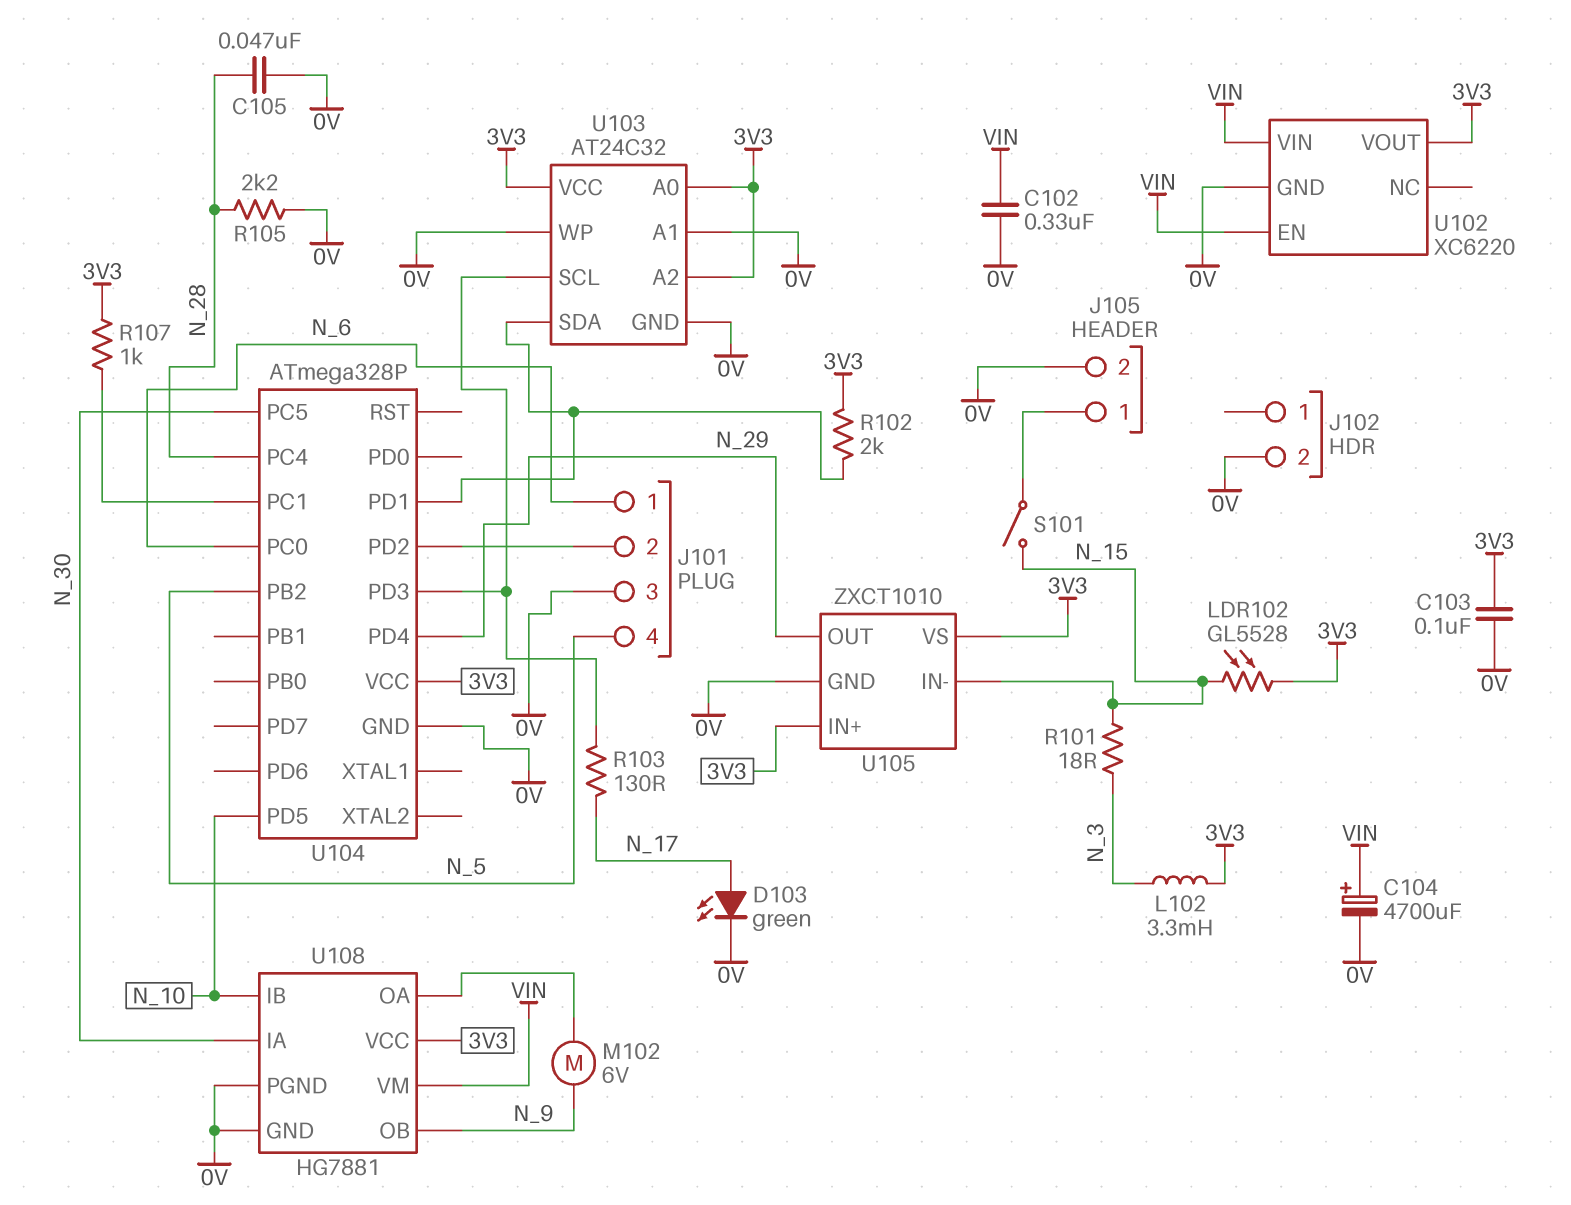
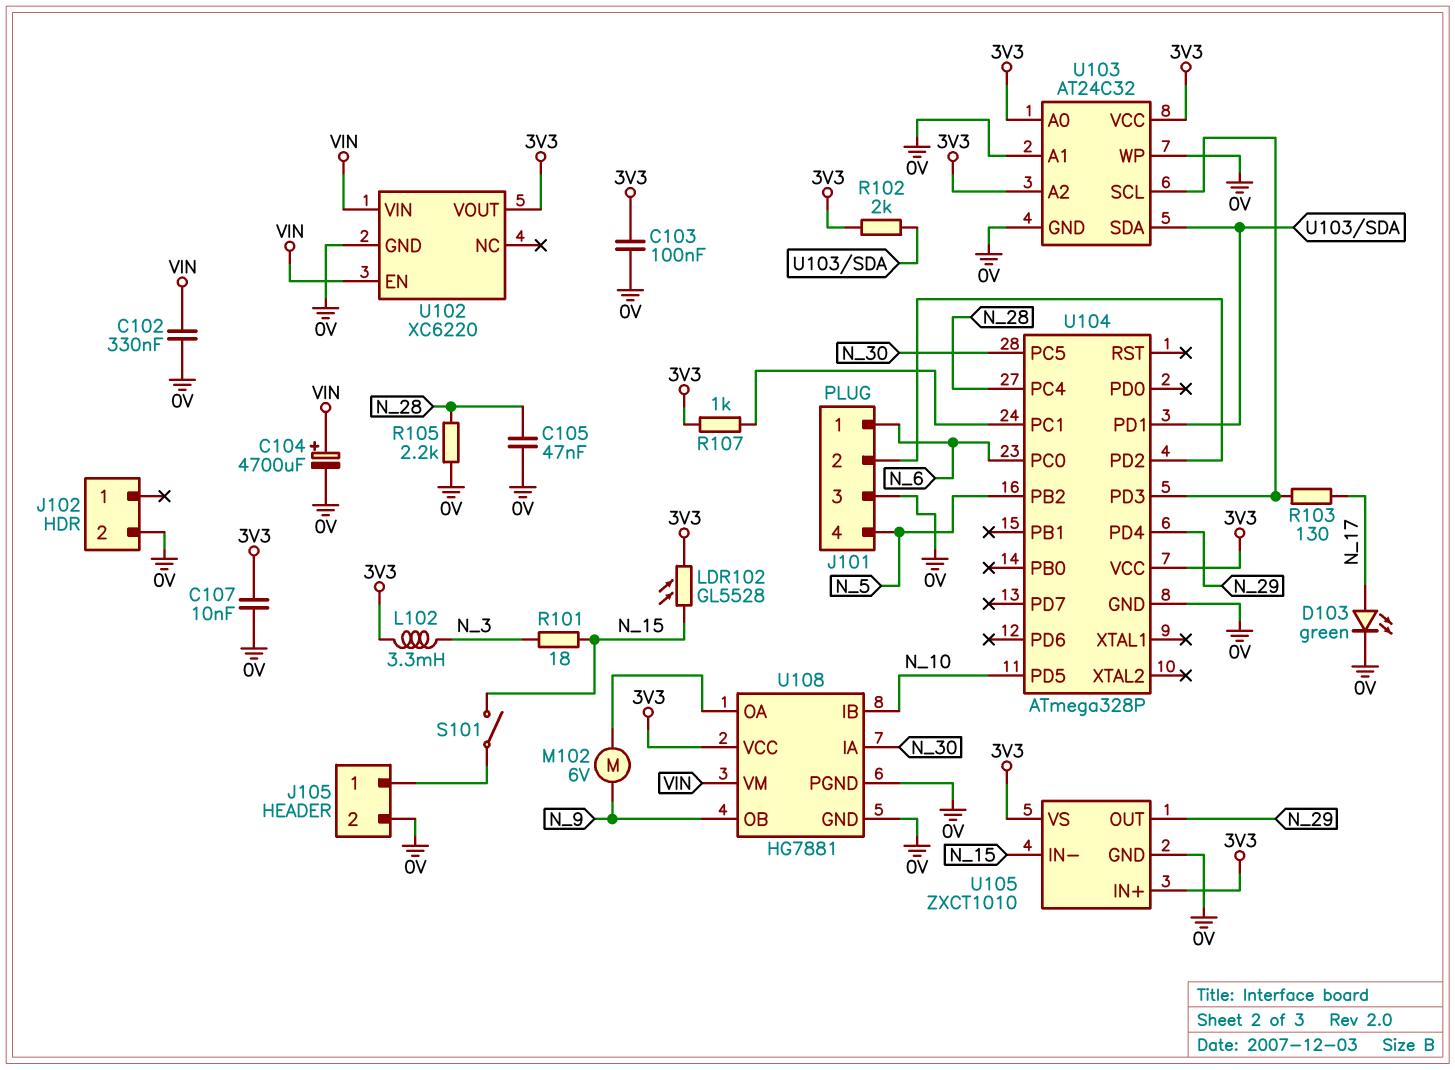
C107: none -> 10nF (0V, 3V3)

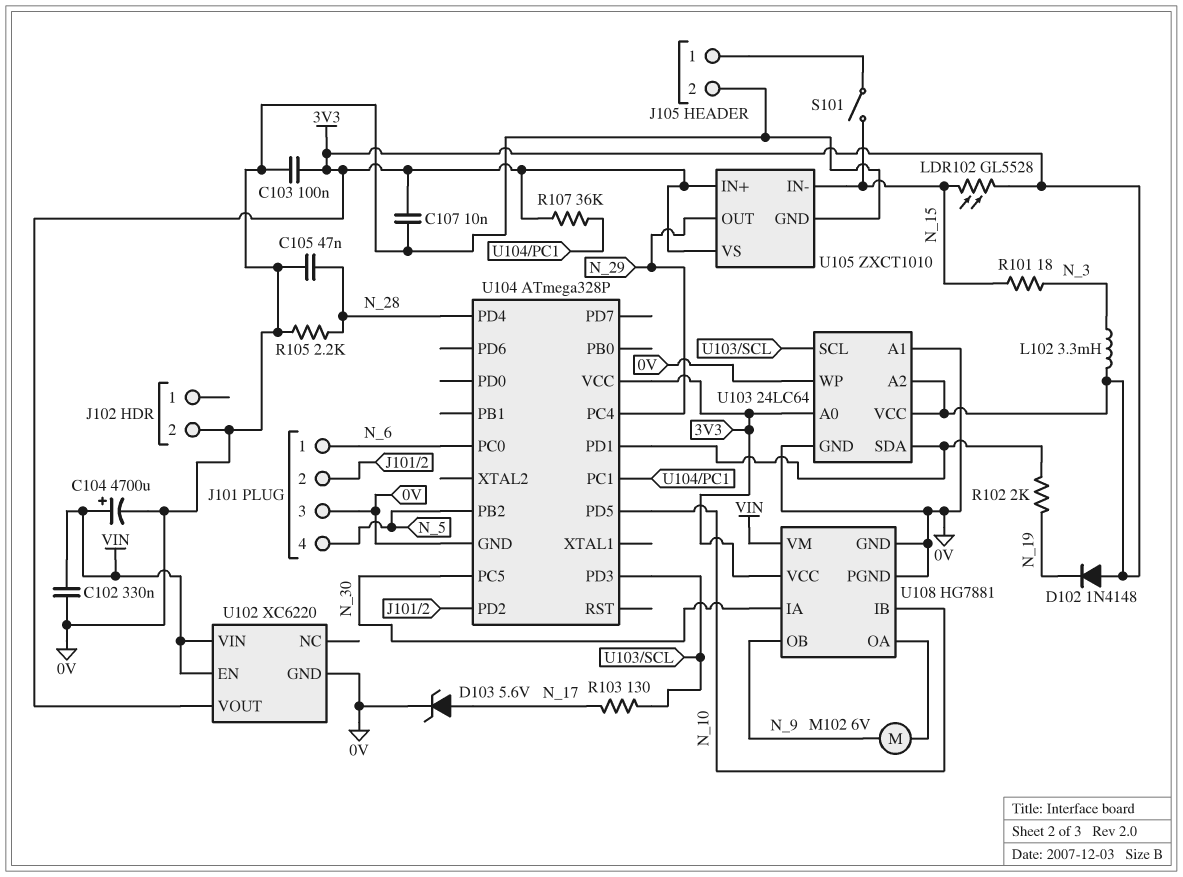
D102: none -> diode 1N4148 (A 3V3, K N_19)
D103: LED green (A N_17, K 0V) -> zener 5.6V (A N_17, K 0V)
R102: 2k (3V3, U103/SDA) -> 2k (N_19, U103/SDA)
R107: 1k (3V3, U104/PC1) -> 36k (3V3, U104/PC1)
U103: AT24C32 -> 24LC64
U104 pin PC4: N_28 -> N_29
U104 pin PD4: N_29 -> N_28

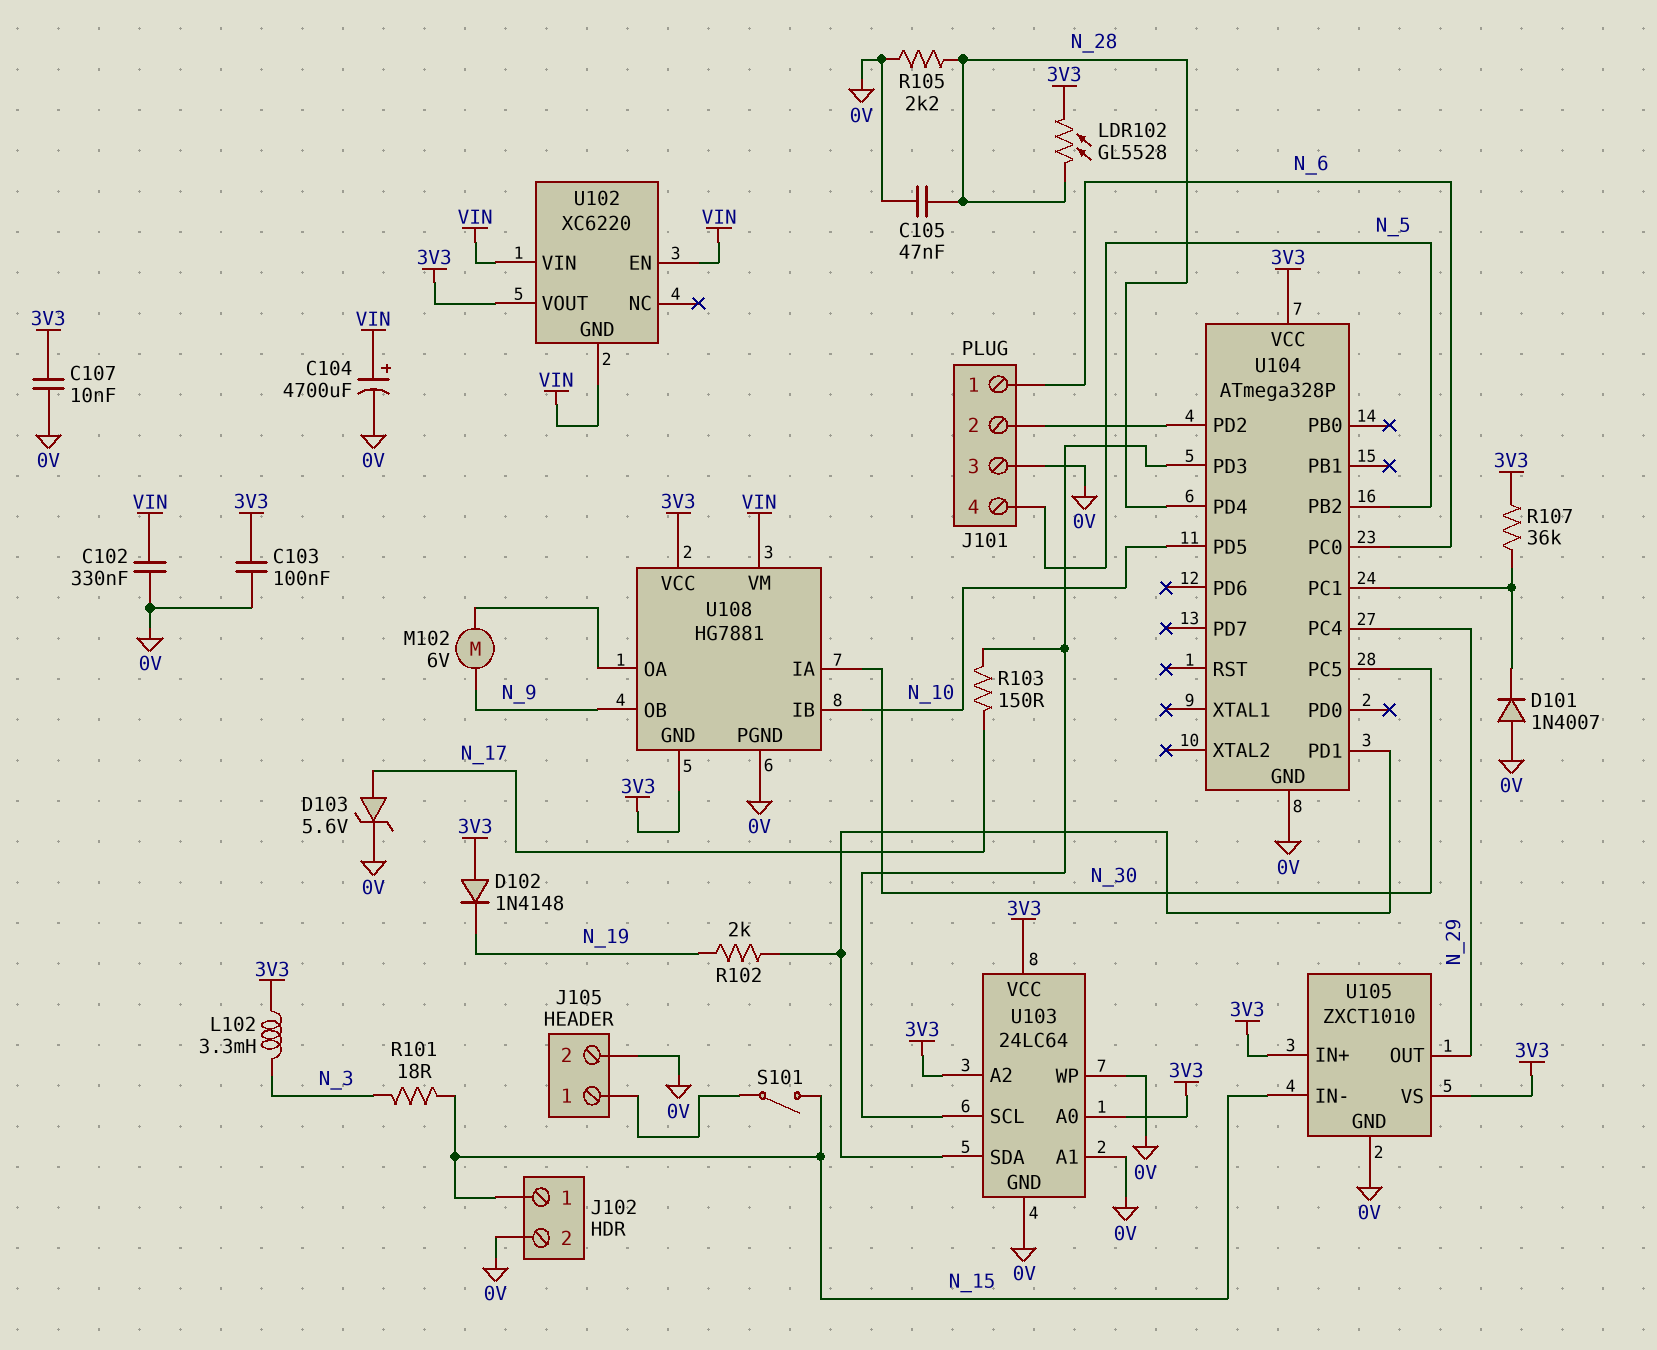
D101: none -> diode 1N4007 (A 0V, K U104/PC1)
J102 pin 1: none -> N_15
LDR102: GL5528 (3V3, N_15) -> GL5528 (3V3, N_28)
R103: 130 (N_17, U103/SCL) -> 150 (N_17, U103/SCL)
U102 pin GND: 0V -> VIN
U108 pin GND: 0V -> 3V3

